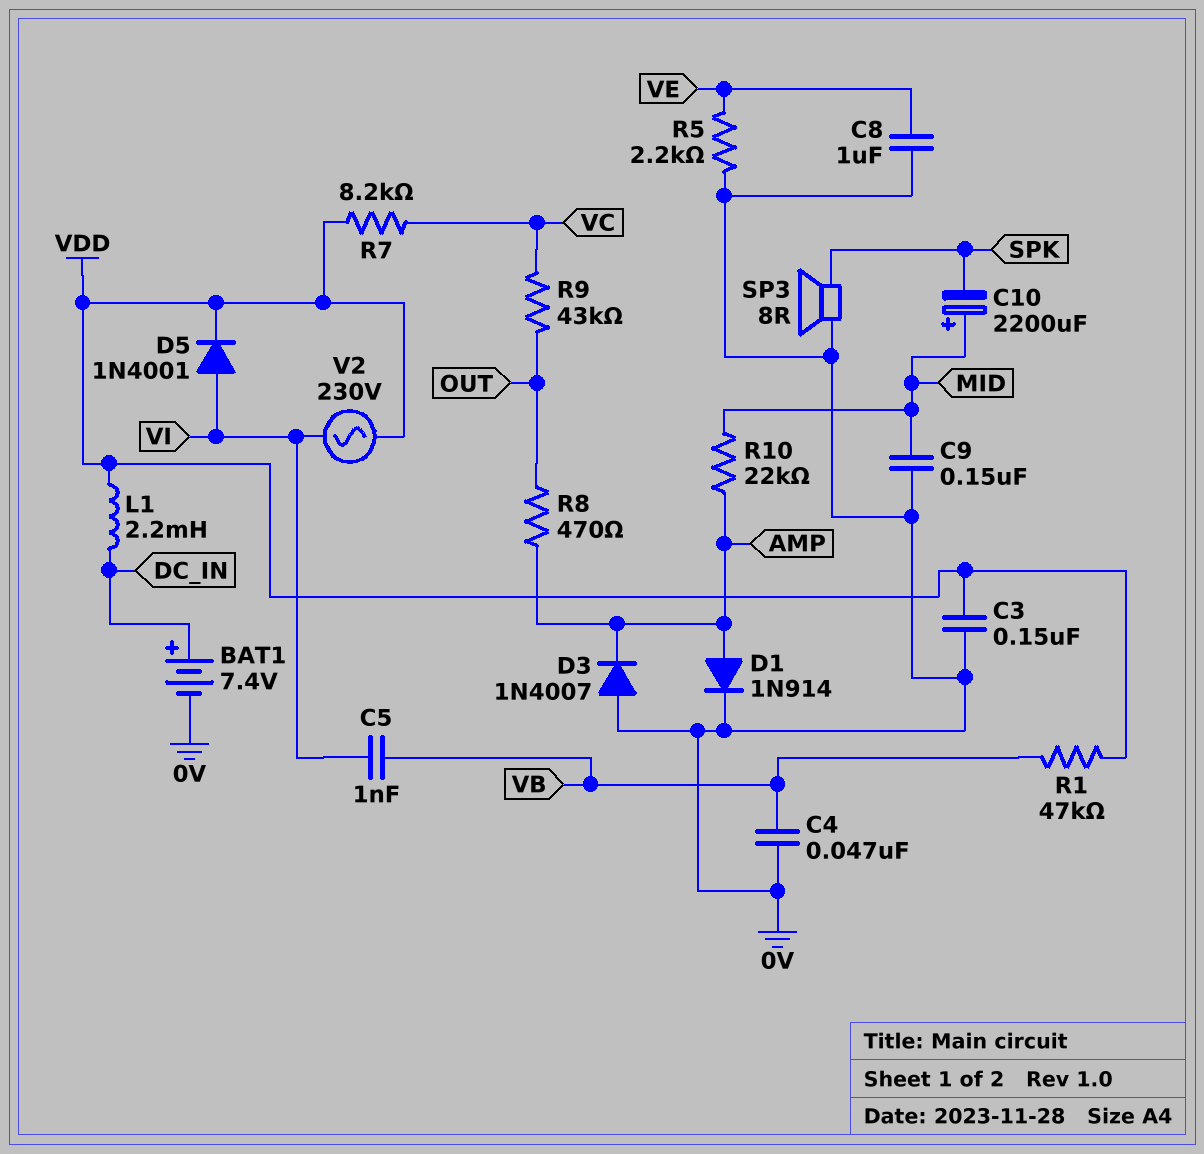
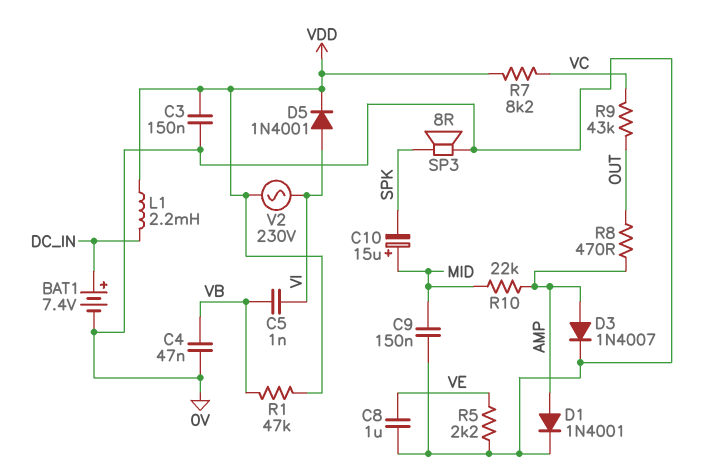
C10: 2200uF (plus MID, minus SPK) -> 15uF (plus MID, minus SPK)
D1: diode 1N914 (A AMP, K 0V) -> diode 1N4001 (A AMP, K 0V)
D3: diode 1N4007 (A 0V, K AMP) -> diode 1N4007 (A AMP, K 0V)

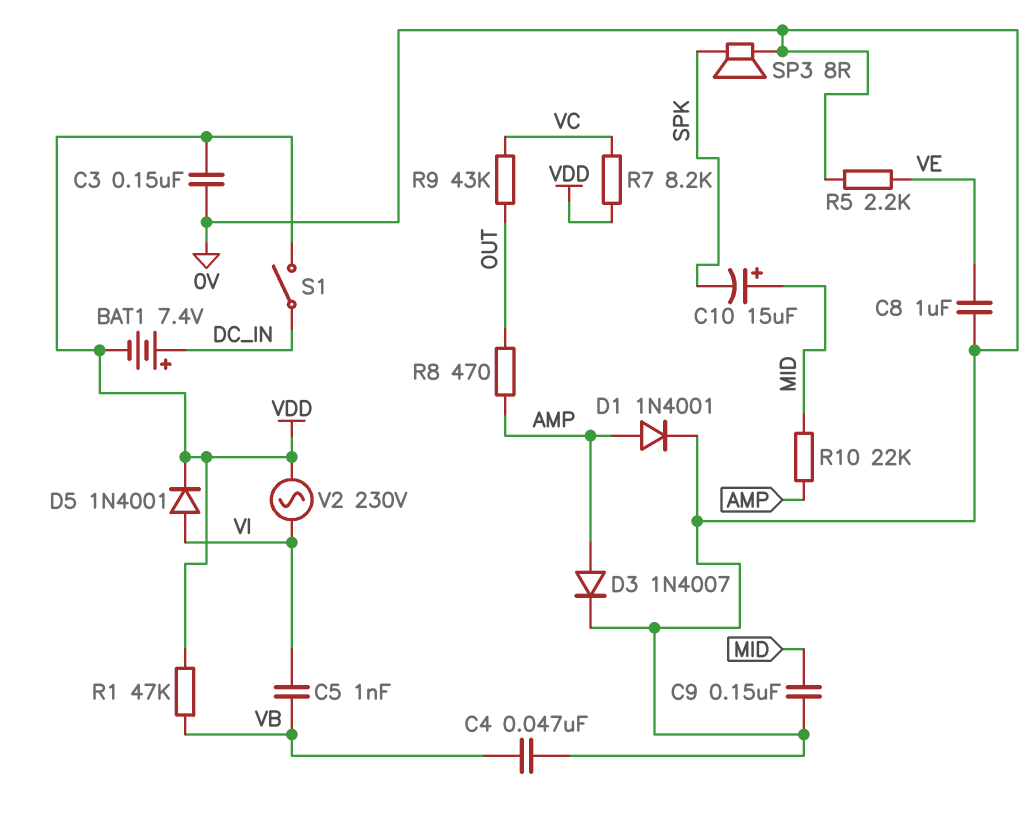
BAT1: 7.4V (plus DC_IN, minus 0V) -> 7.4V (plus DC_IN, minus VDD)
L1: 2.2mH (DC_IN, VDD) -> none
S1: none -> switch (DC_IN, VDD)

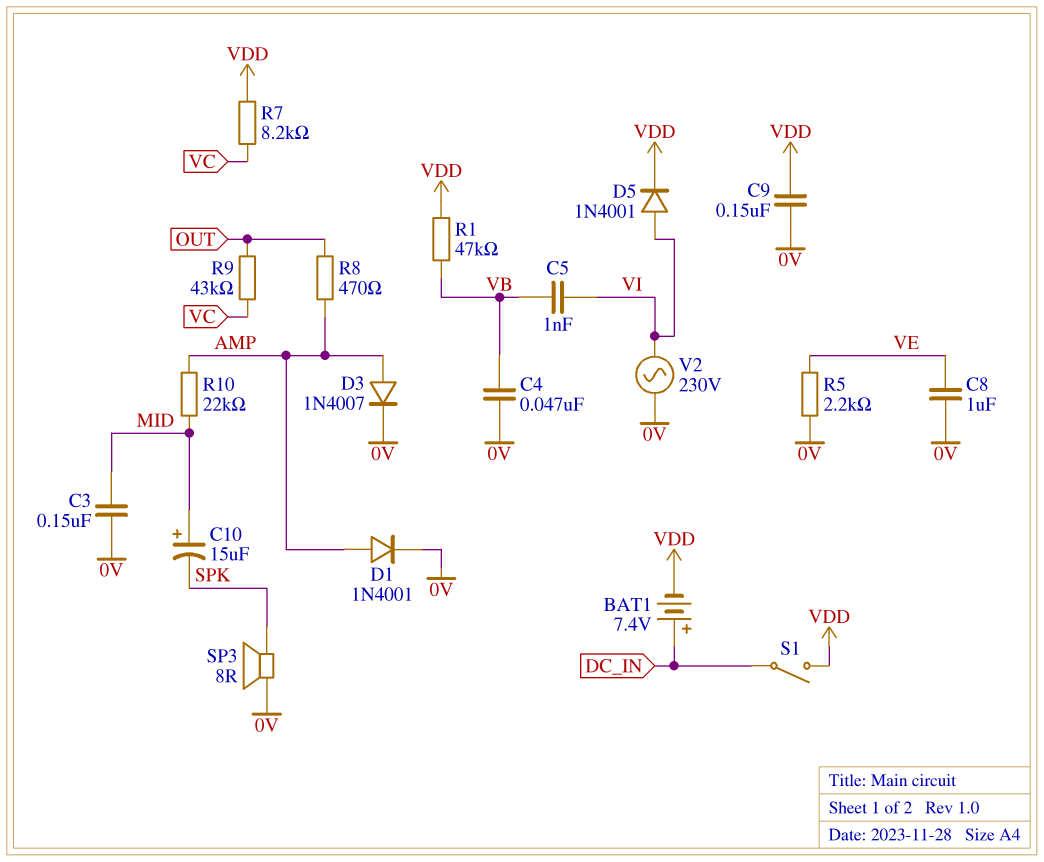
C3: 150nF (0V, VDD) -> 150nF (0V, MID)
C9: 150nF (0V, MID) -> 150nF (0V, VDD)
V2: AC 230V (VDD, VI) -> AC 230V (0V, VI)

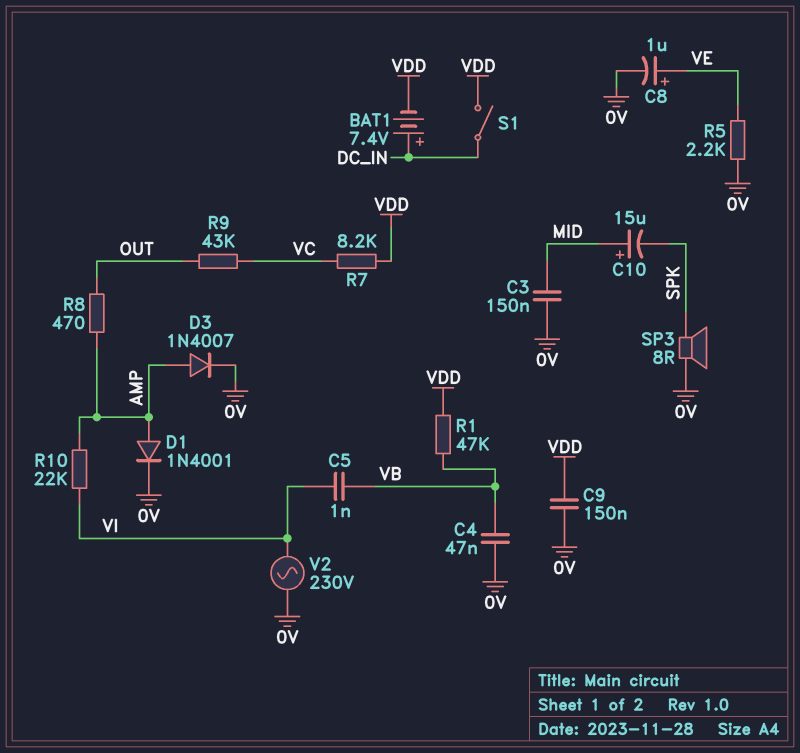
C8: 1uF (0V, VE) -> 1uF (plus VE, minus 0V)
D5: diode 1N4001 (A VI, K VDD) -> none
R10: 22k (AMP, MID) -> 22k (AMP, VI)

